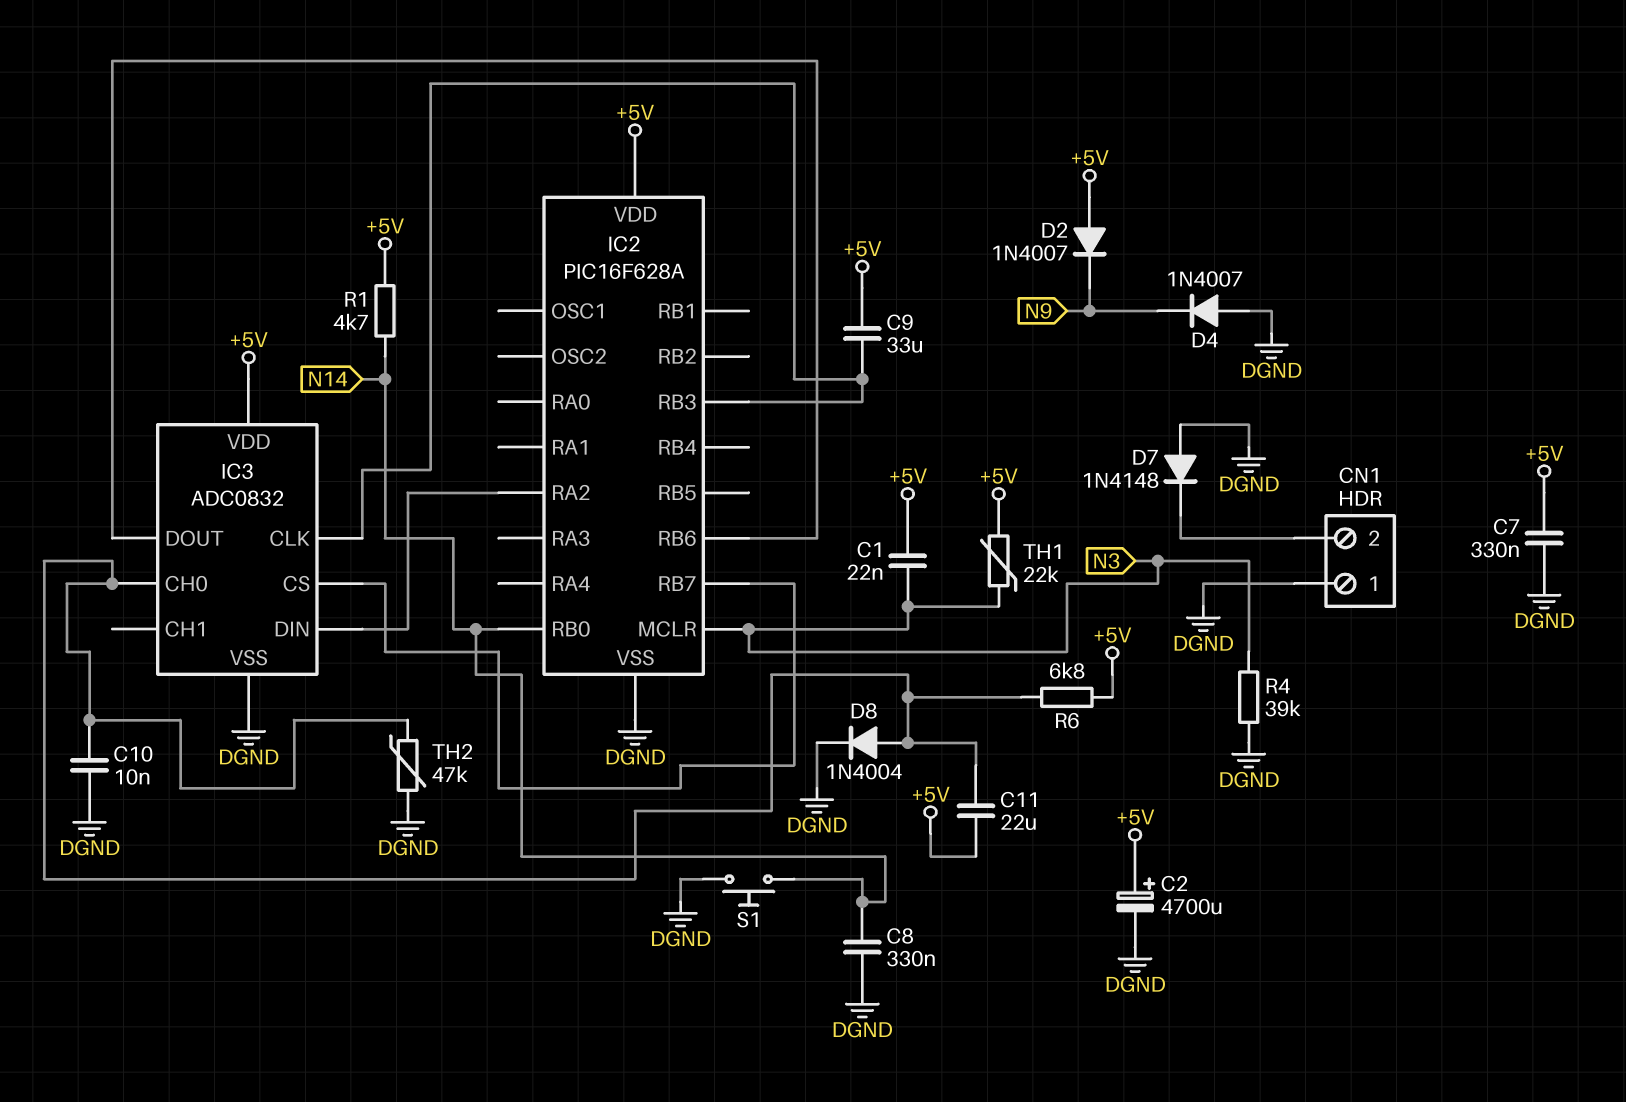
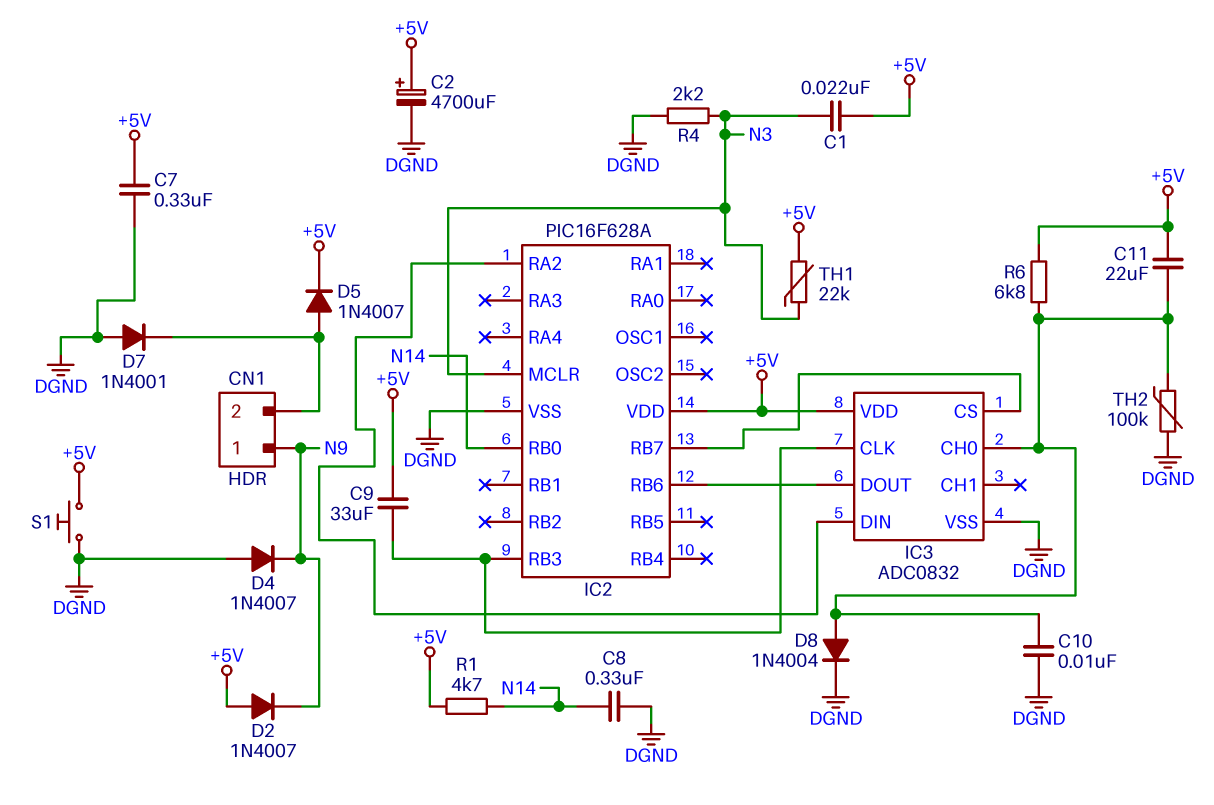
CN1 pin 1: DGND -> N9
D5: none -> diode 1N4007 (A CN1/2, K +5V)
D7: diode 1N4148 (A DGND, K CN1/2) -> diode 1N4001 (A DGND, K CN1/2)
R4: 39k (DGND, N3) -> 2.2k (DGND, N3)
S1: button (DGND, N14) -> button (+5V, DGND)
TH2: 47k (DGND, IC3/CH0) -> 100k (DGND, IC3/CH0)

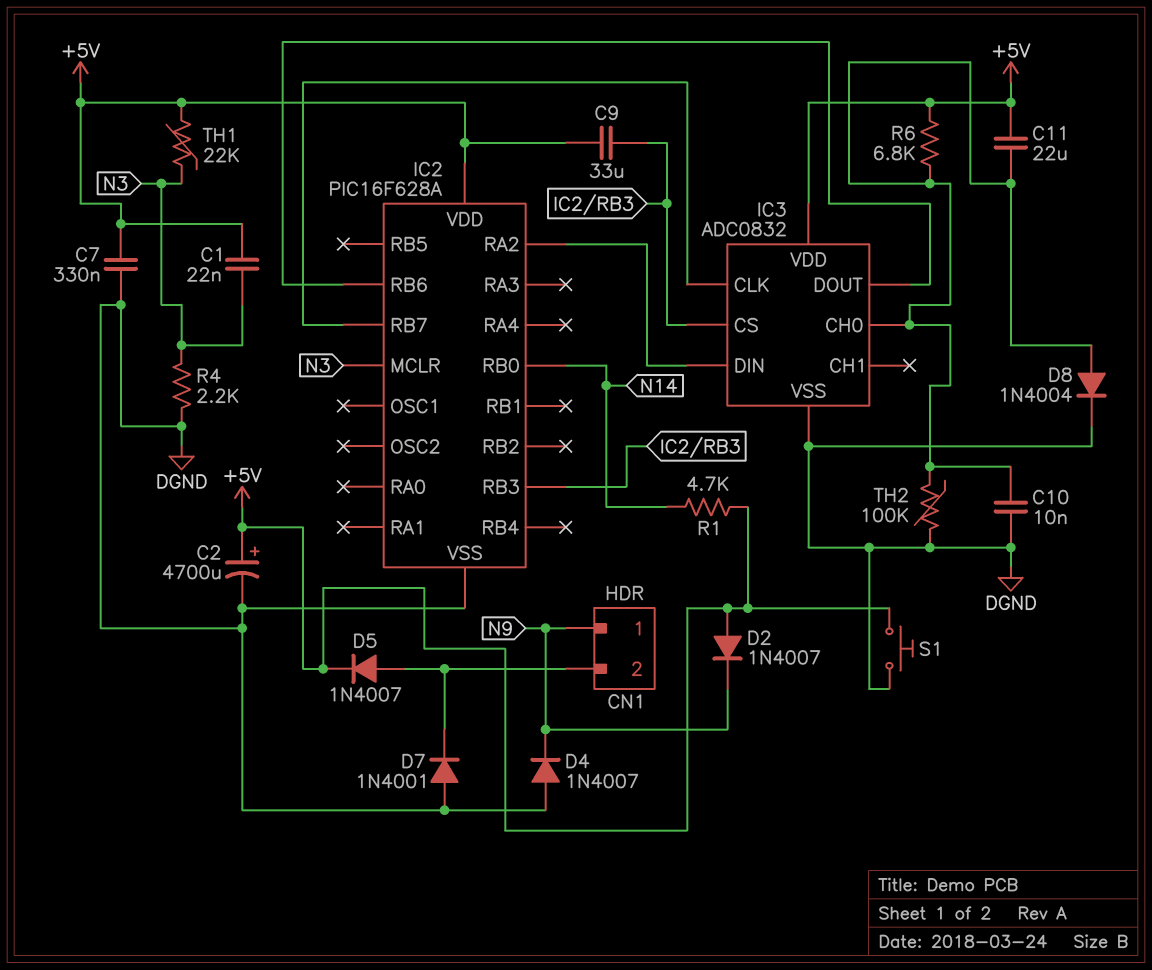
C8: 330nF (DGND, N14) -> none
IC3 pin CLK: IC2/RB3 -> IC2/RB7
IC3 pin CS: IC2/RB7 -> IC2/RB3

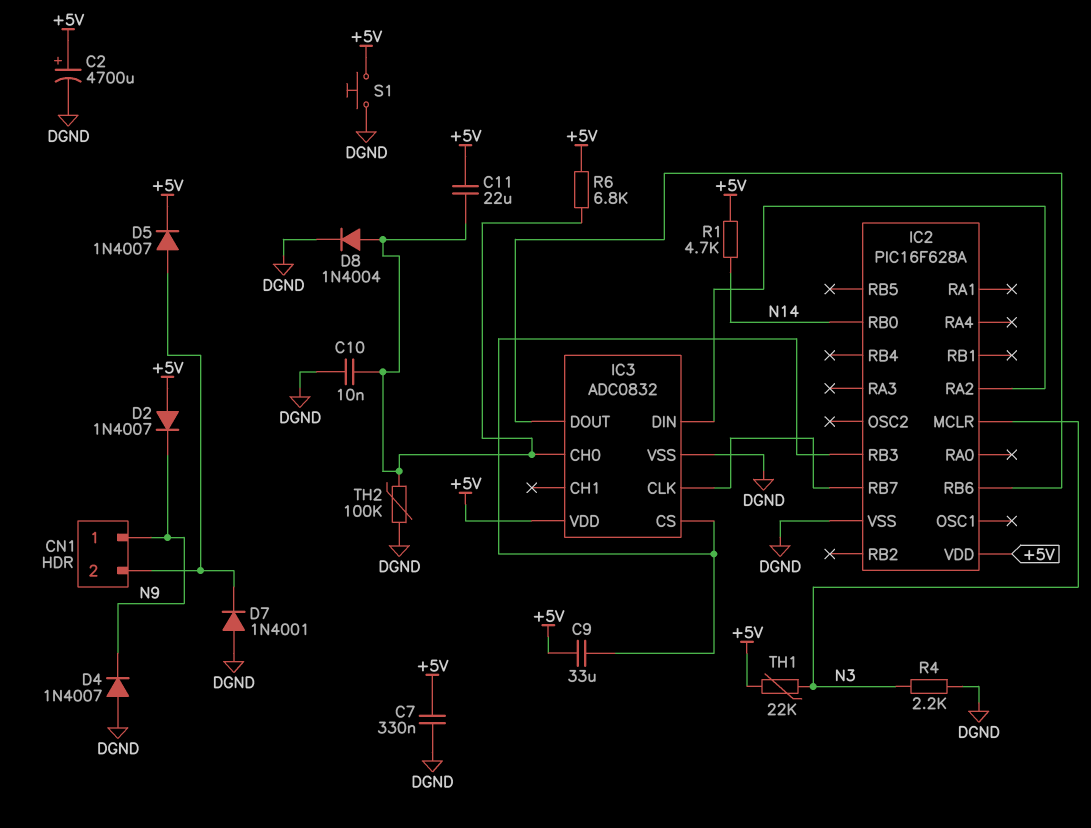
C1: 22nF (+5V, N3) -> none

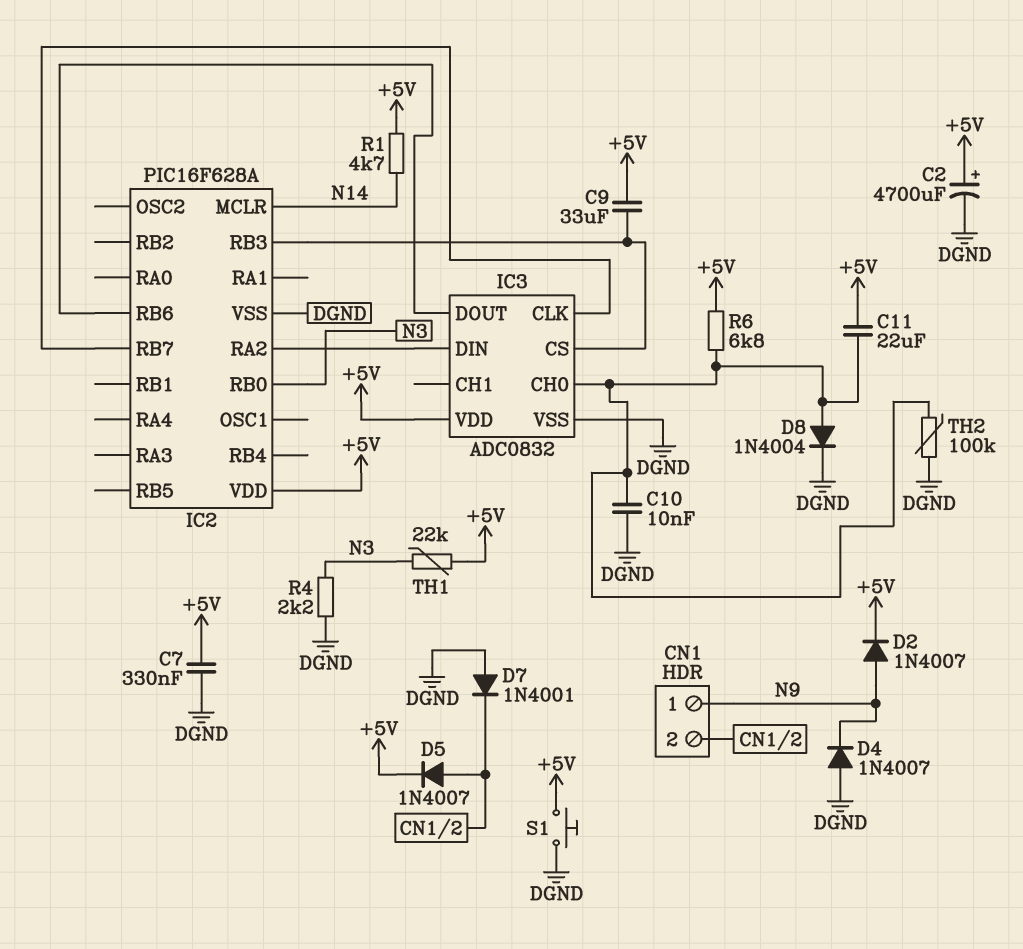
D2: diode 1N4007 (A +5V, K N9) -> diode 1N4007 (A N9, K +5V)
IC2 pin MCLR: N3 -> N14
IC2 pin RB0: N14 -> N3

